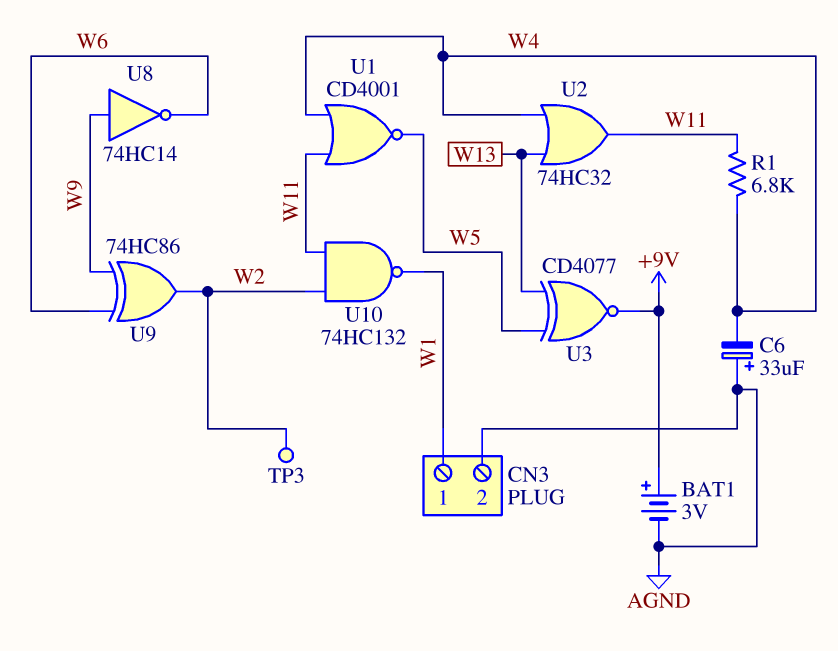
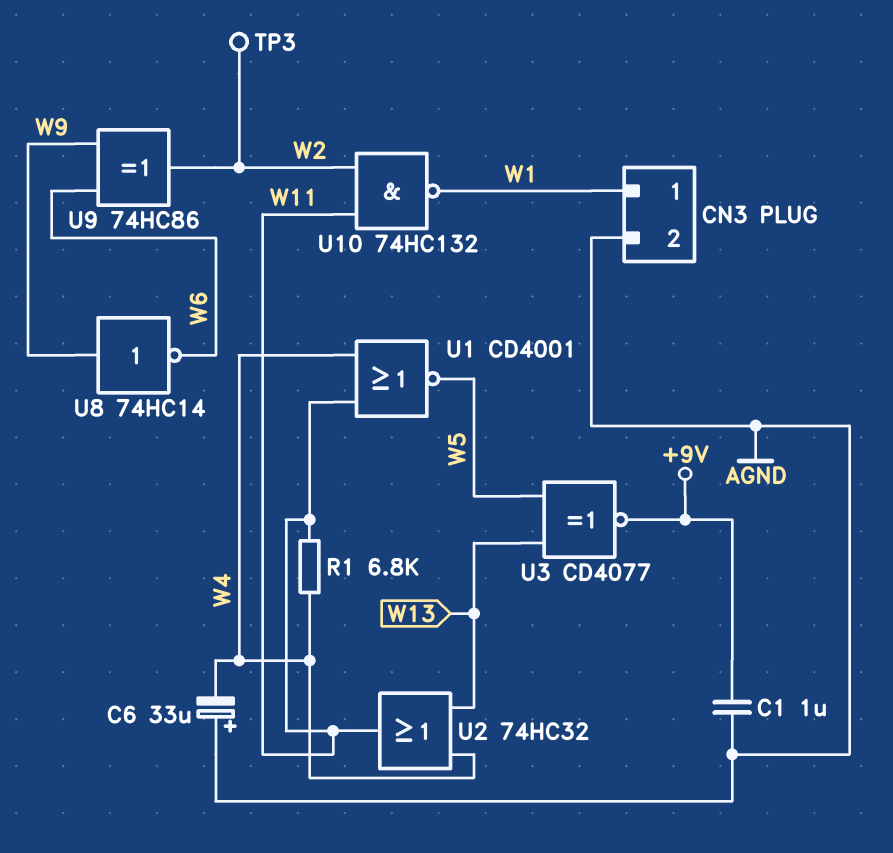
BAT1: 3V (plus +9V, minus AGND) -> none
C1: none -> 1uF (+9V, AGND)

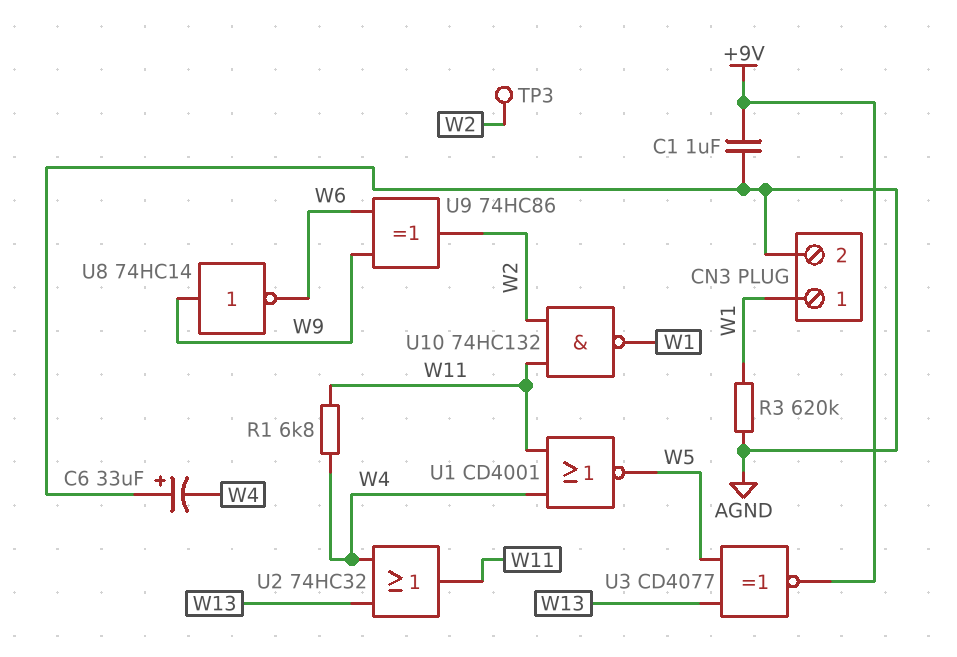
R3: none -> 620k (AGND, W1)

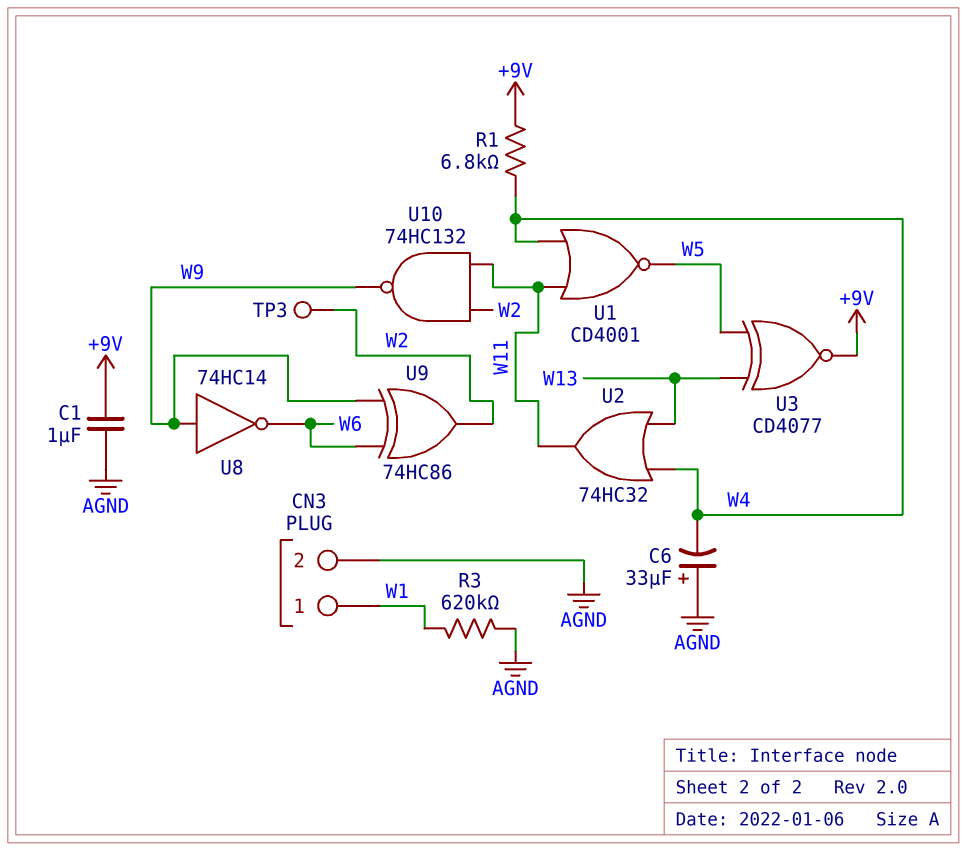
R1: 6.8k (W4, W11) -> 6.8k (+9V, W4)
U10: NAND 74HC132 (in W2, in W11, out W1) -> NAND 74HC132 (in W2, in W11, out W9)

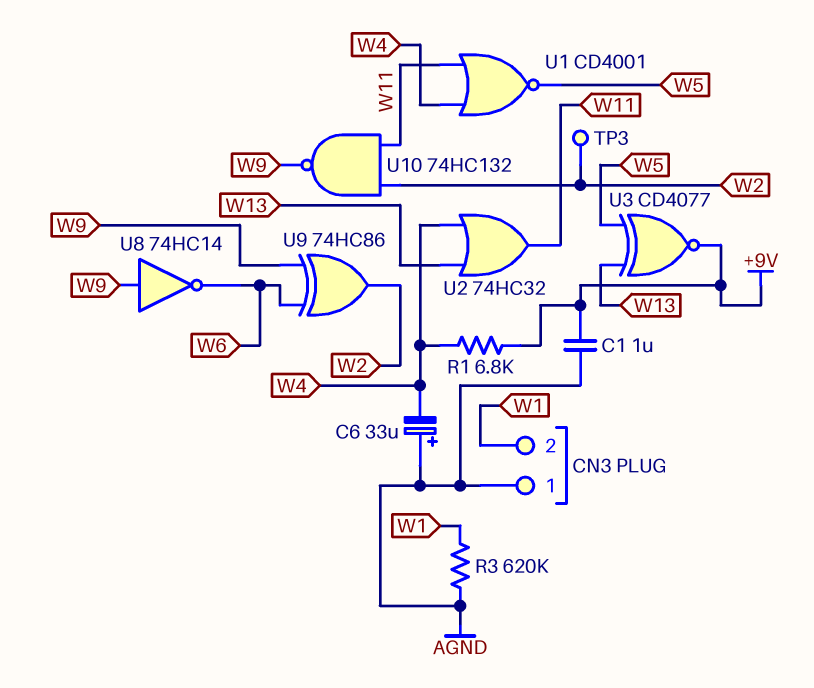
CN3 pin 1: W1 -> AGND
CN3 pin 2: AGND -> W1

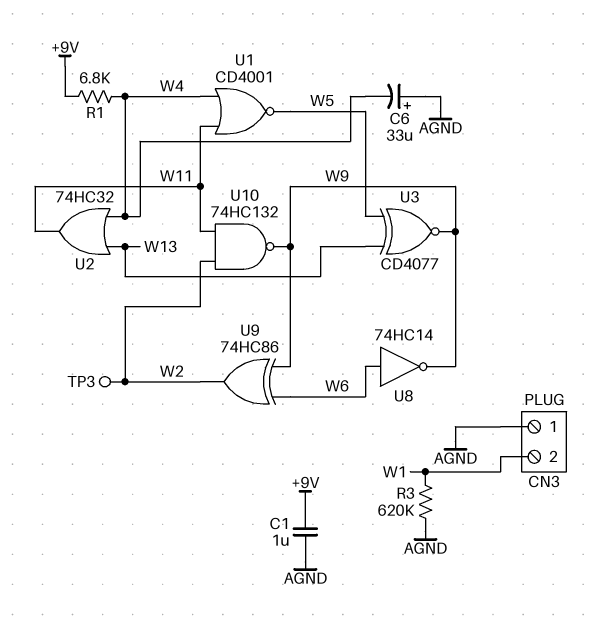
U3: XNOR CD4077 (in W5, in W13, out +9V) -> XNOR CD4077 (in W5, in W13, out W9)
U8: NOT 74HC14 (in W9, out W6) -> NOT 74HC14 (in W6, out W9)

